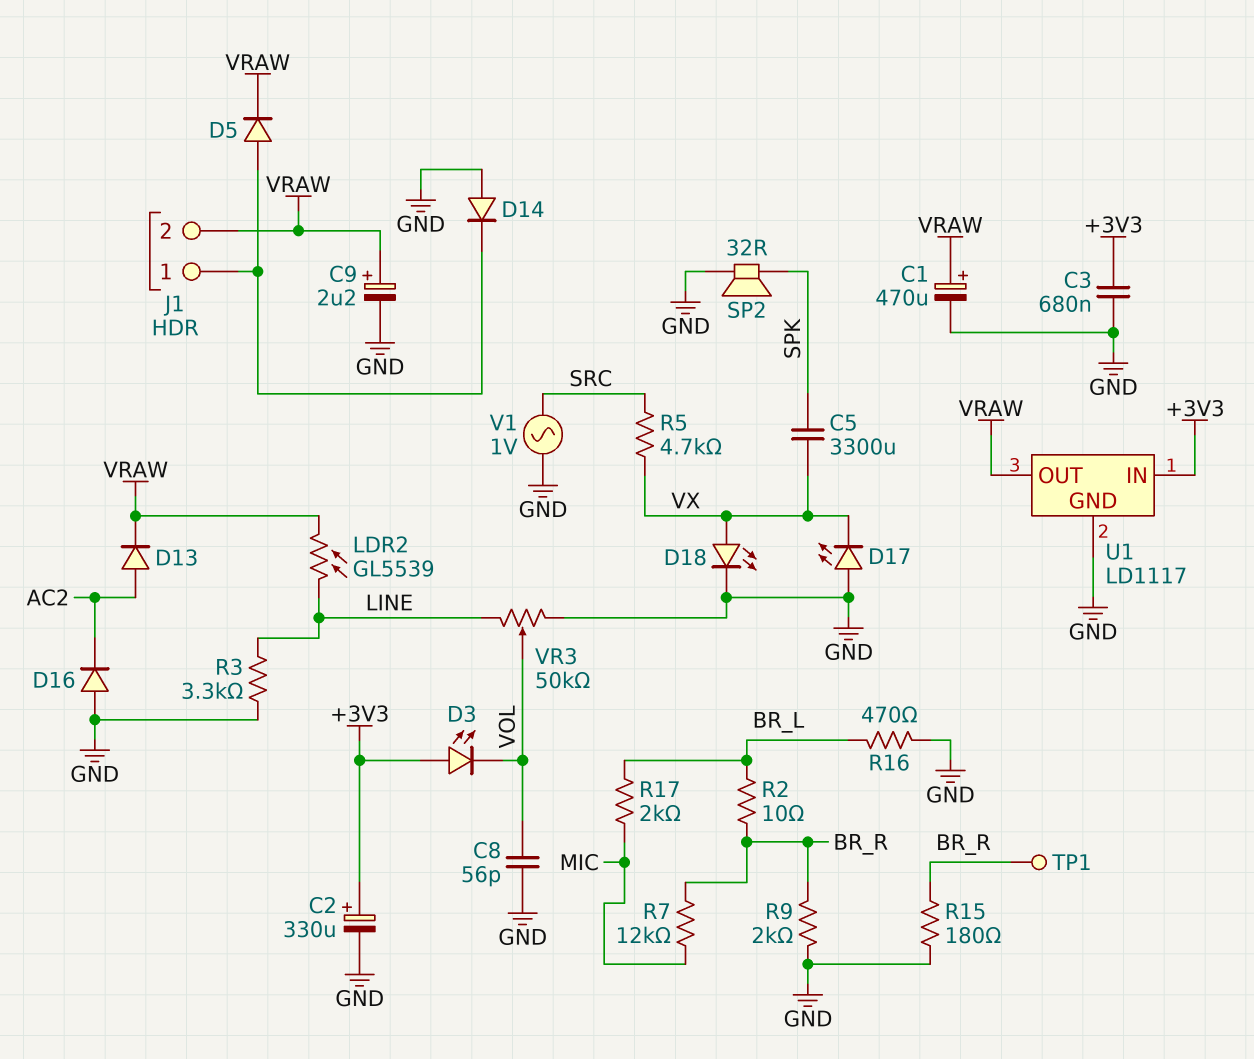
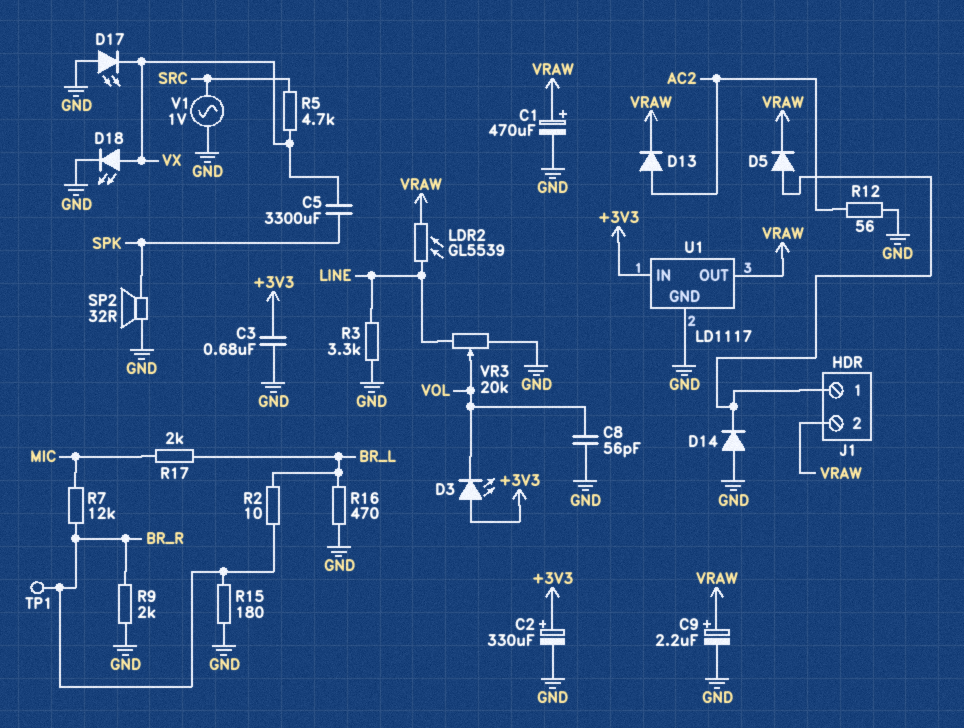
D16: diode (A GND, K AC2) -> none
R12: none -> 56 (AC2, GND)
VR3: 50k (GND, LINE, wiper VOL) -> 20k (GND, LINE, wiper VOL)

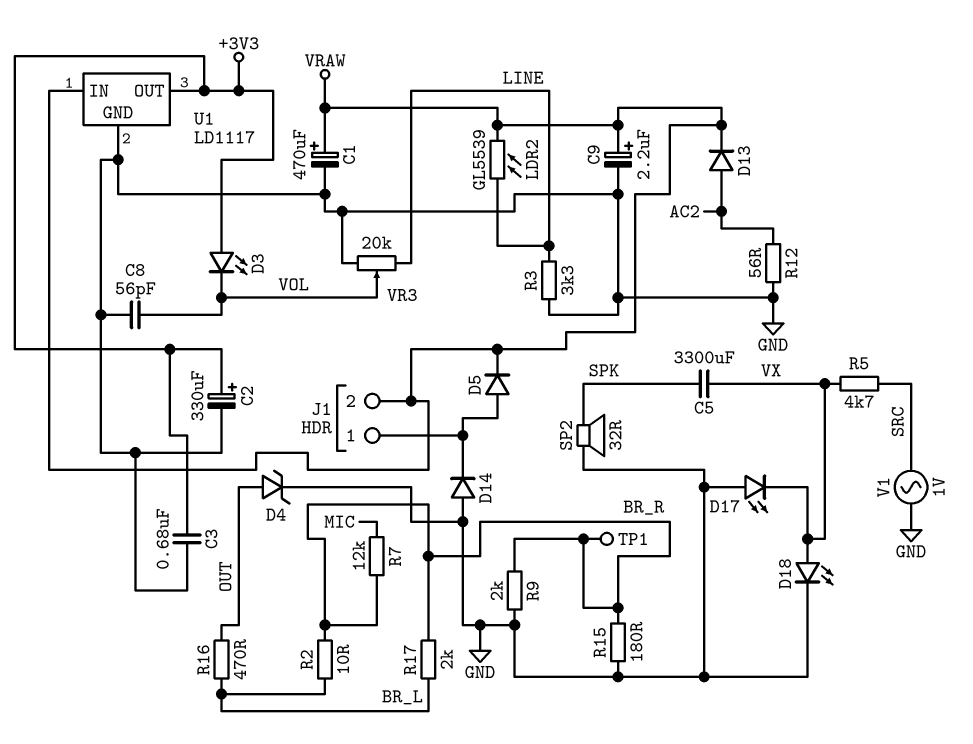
D4: none -> zener (A OUT, K GND)
R16: 470 (BR_L, GND) -> 470 (BR_L, OUT)
R17: 2k (BR_L, MIC) -> 2k (BR_L, BR_R)
U1 pin IN: +3V3 -> VRAW
U1 pin OUT: VRAW -> +3V3

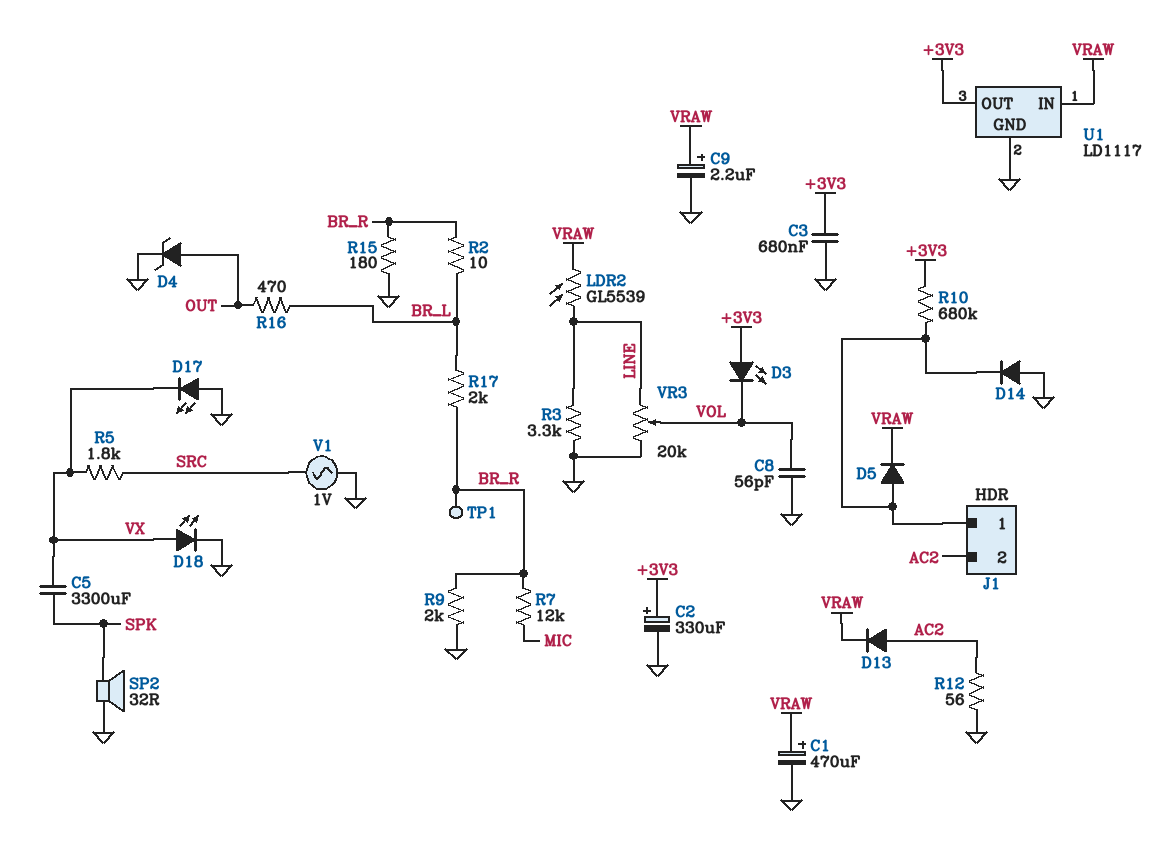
J1 pin 2: VRAW -> AC2
R5: 4.7k (SRC, VX) -> 1.8k (SRC, VX)
R10: none -> 680k (+3V3, J1/1)

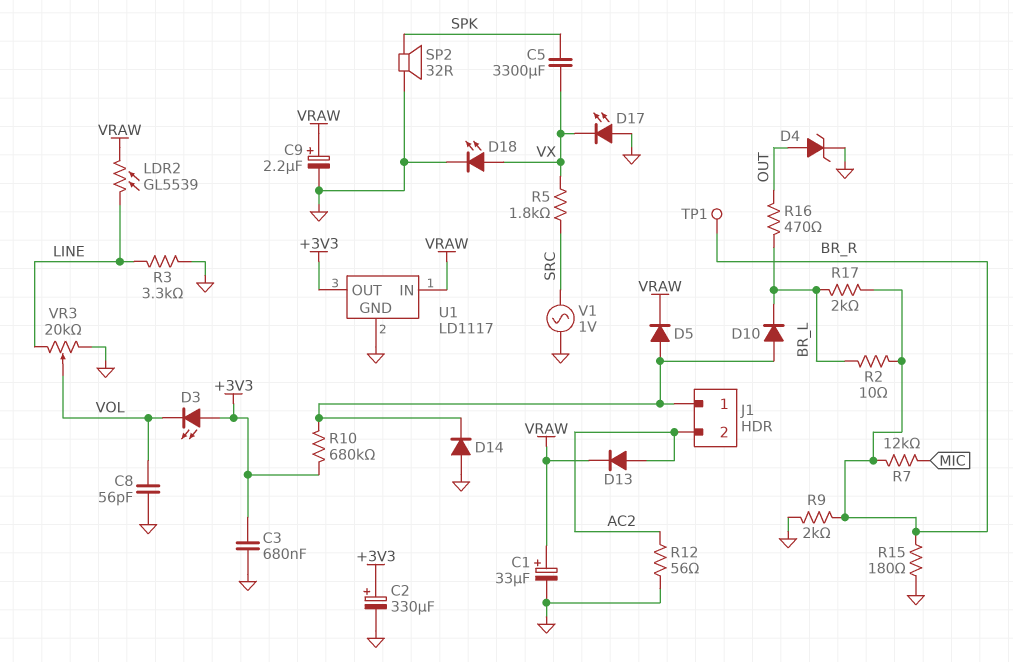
C1: 470uF (plus VRAW, minus GND) -> 33uF (plus VRAW, minus GND)
D10: none -> diode (A J1/1, K BR_L)

